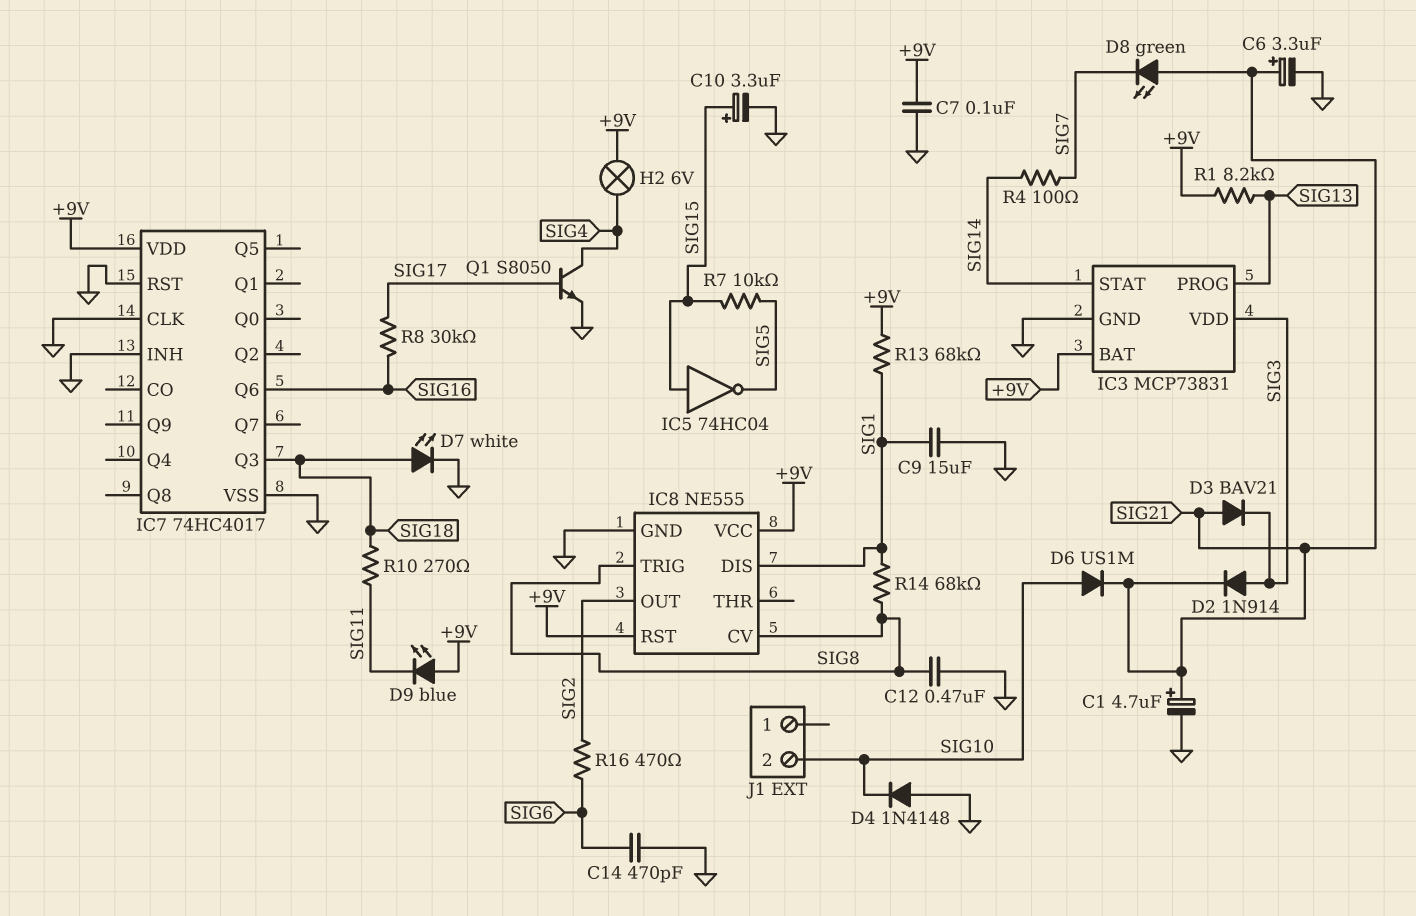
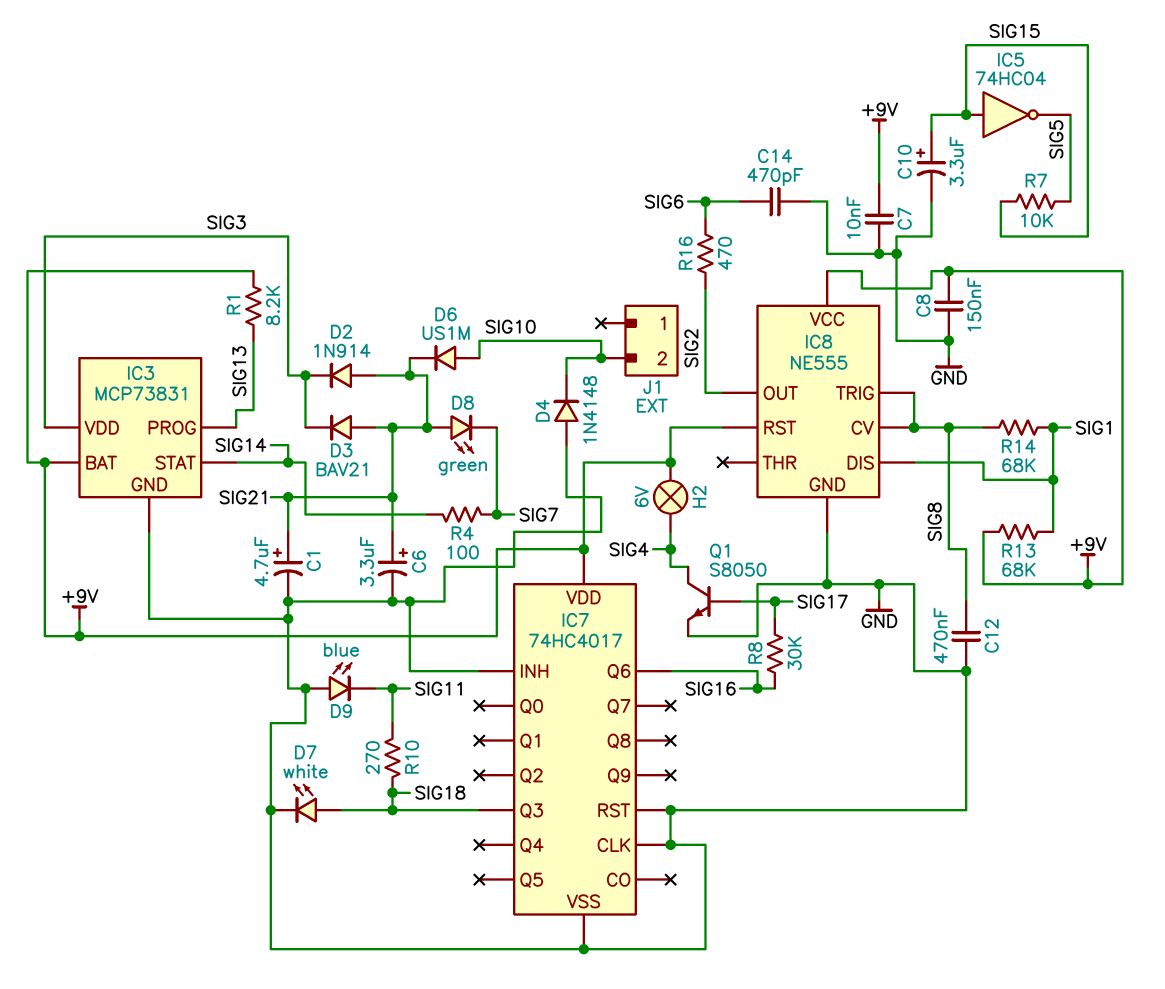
C7: 100nF (+9V, GND) -> 10nF (+9V, GND)
C8: none -> 150nF (+9V, GND)
C9: 15uF (GND, SIG1) -> none
D2: diode 1N914 (A SIG3, K SIG21) -> diode 1N914 (A SIG21, K SIG3)
D9: LED blue (A +9V, K SIG11) -> LED blue (A GND, K SIG11)

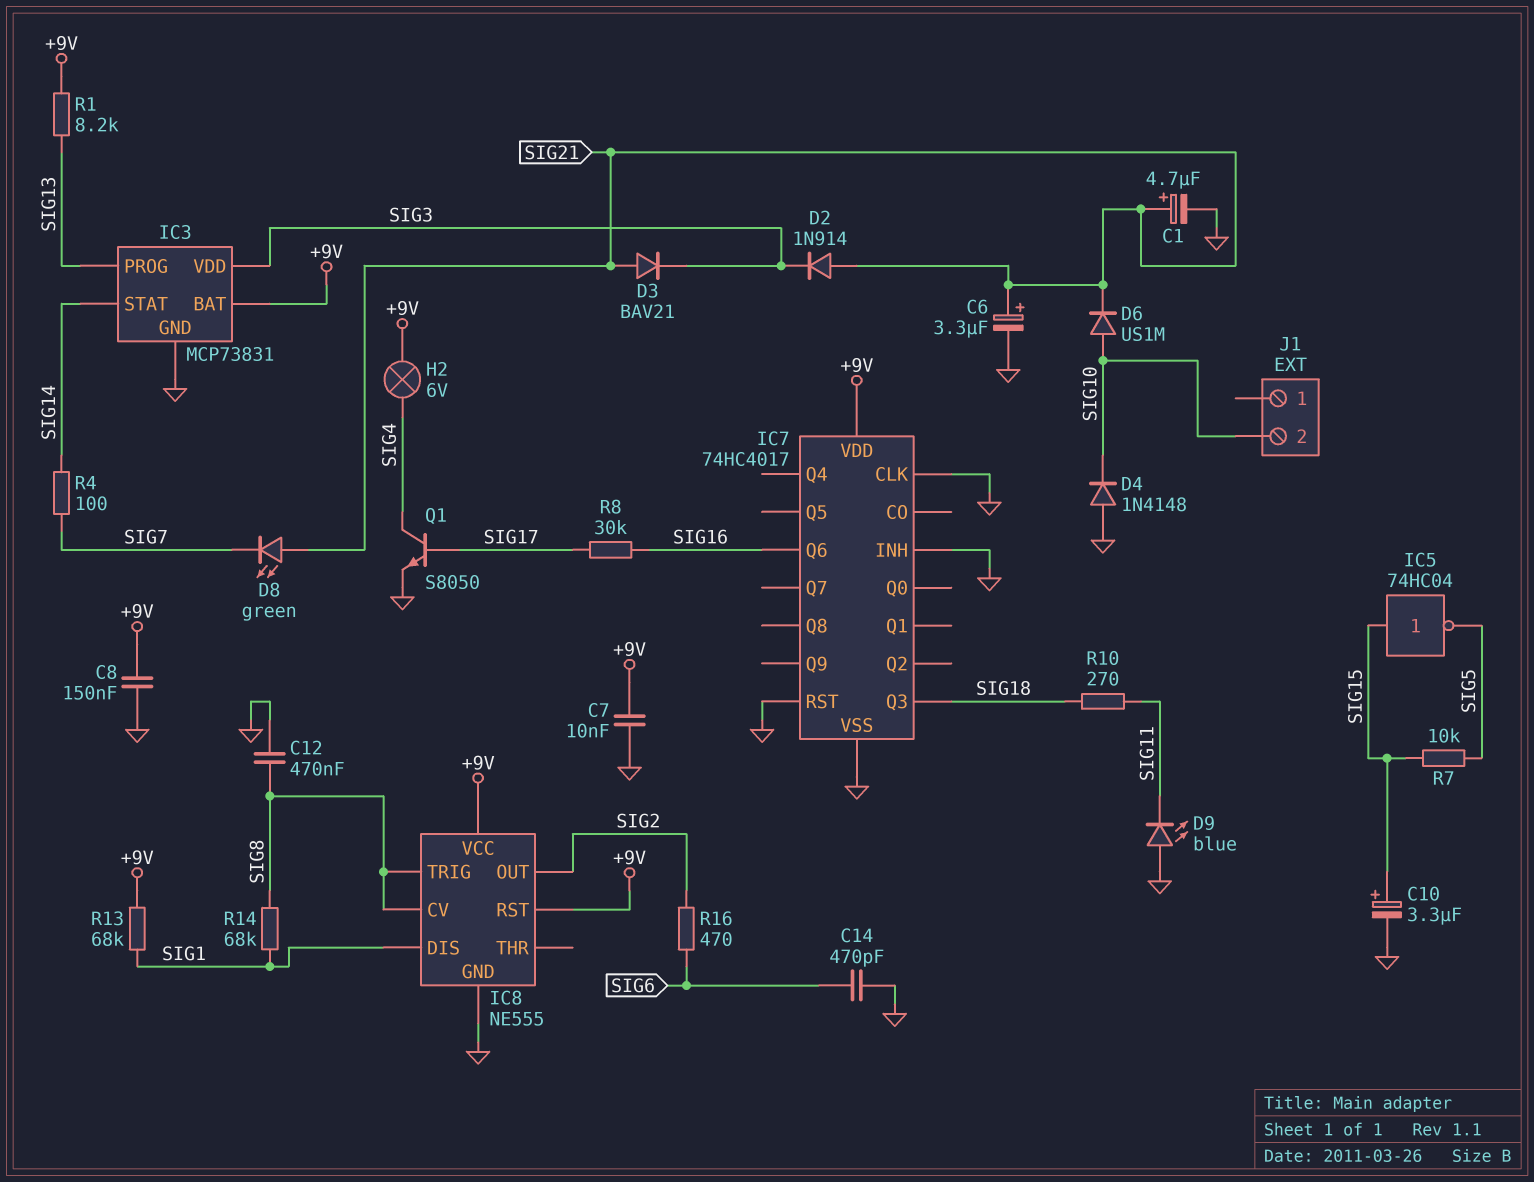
D7: LED white (A SIG18, K GND) -> none

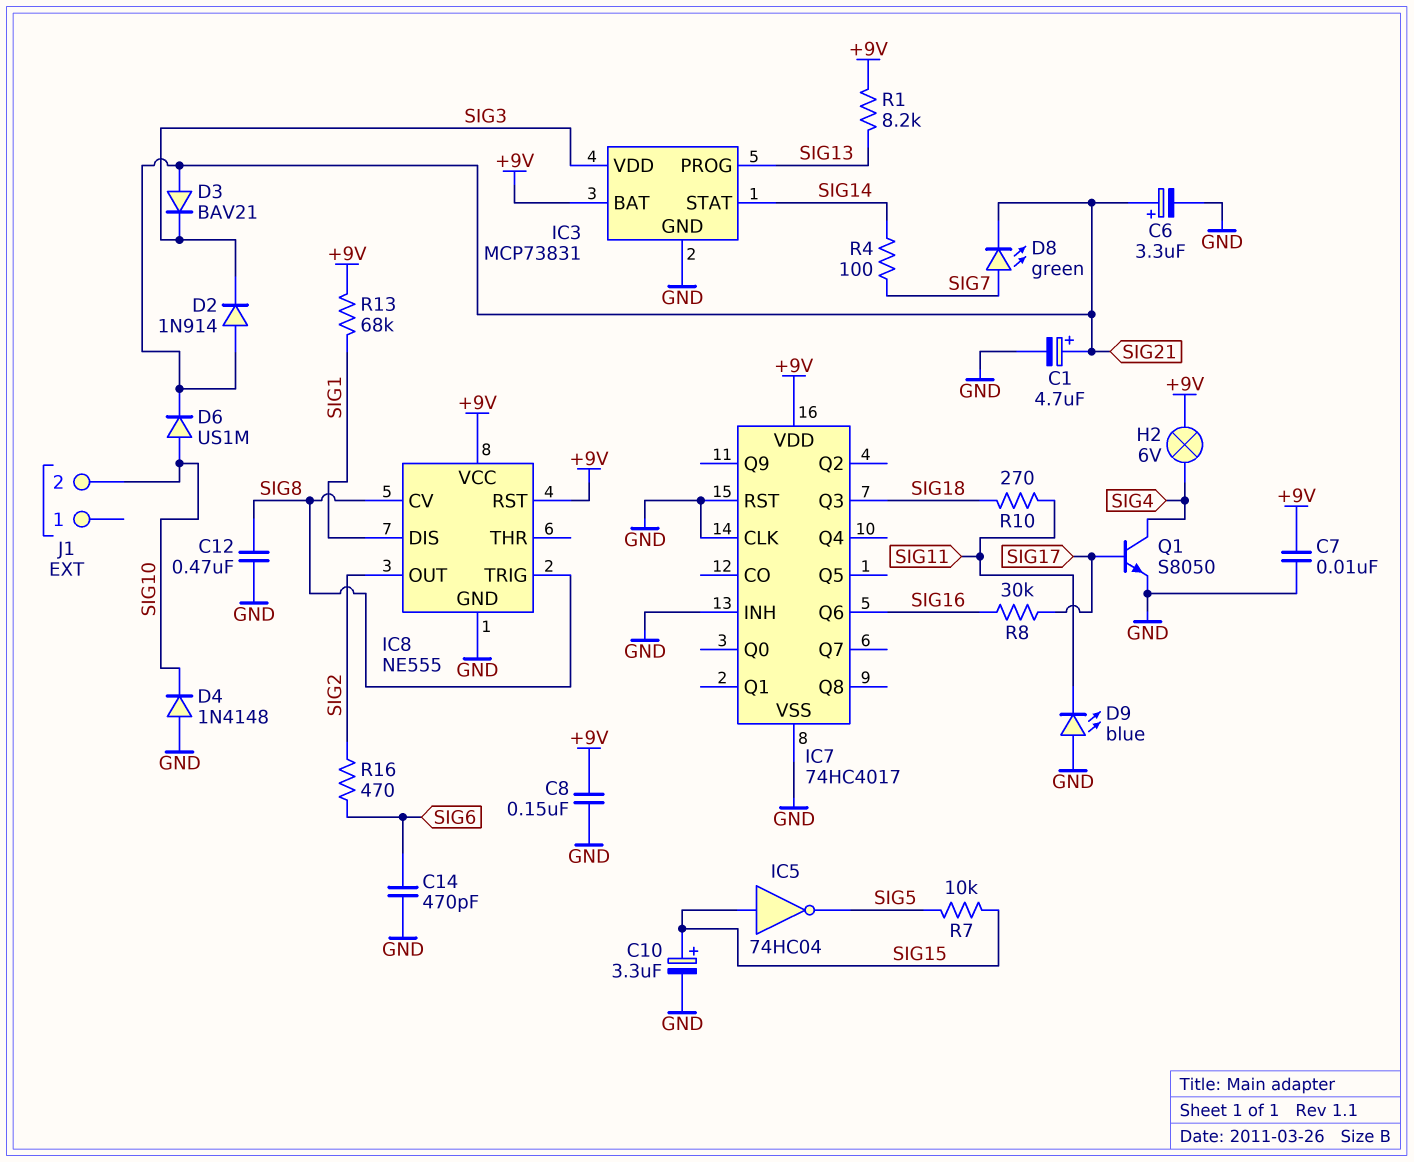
D8: LED green (A SIG21, K SIG7) -> LED green (A SIG7, K SIG21)
R14: 68k (SIG1, SIG8) -> none

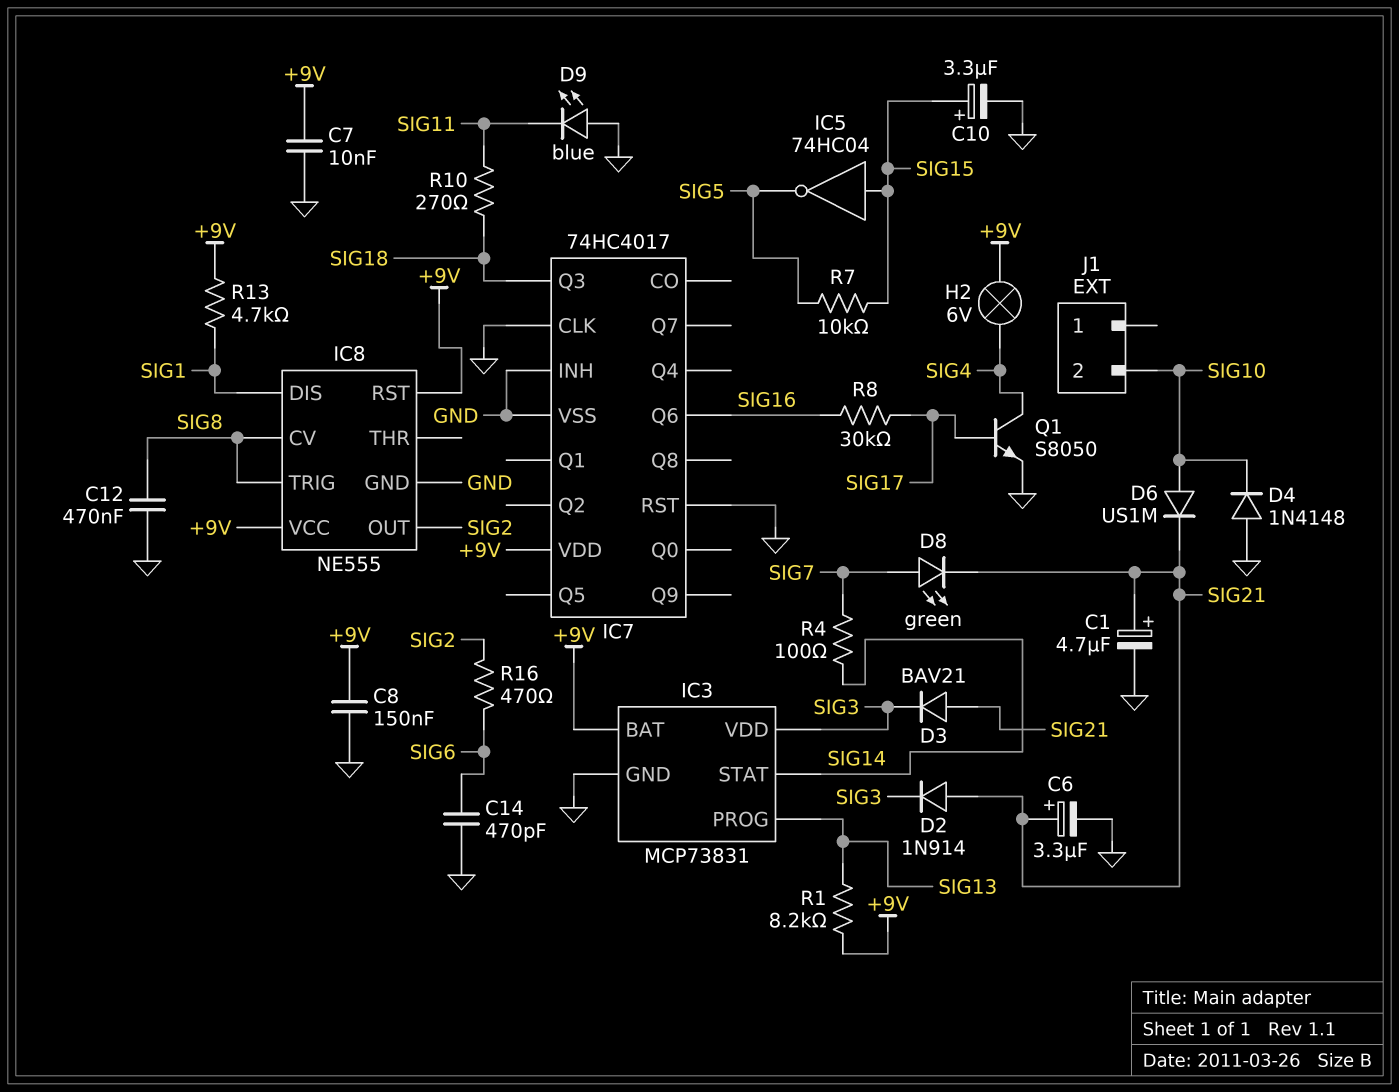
R13: 68k (+9V, SIG1) -> 4.7k (+9V, SIG1)

